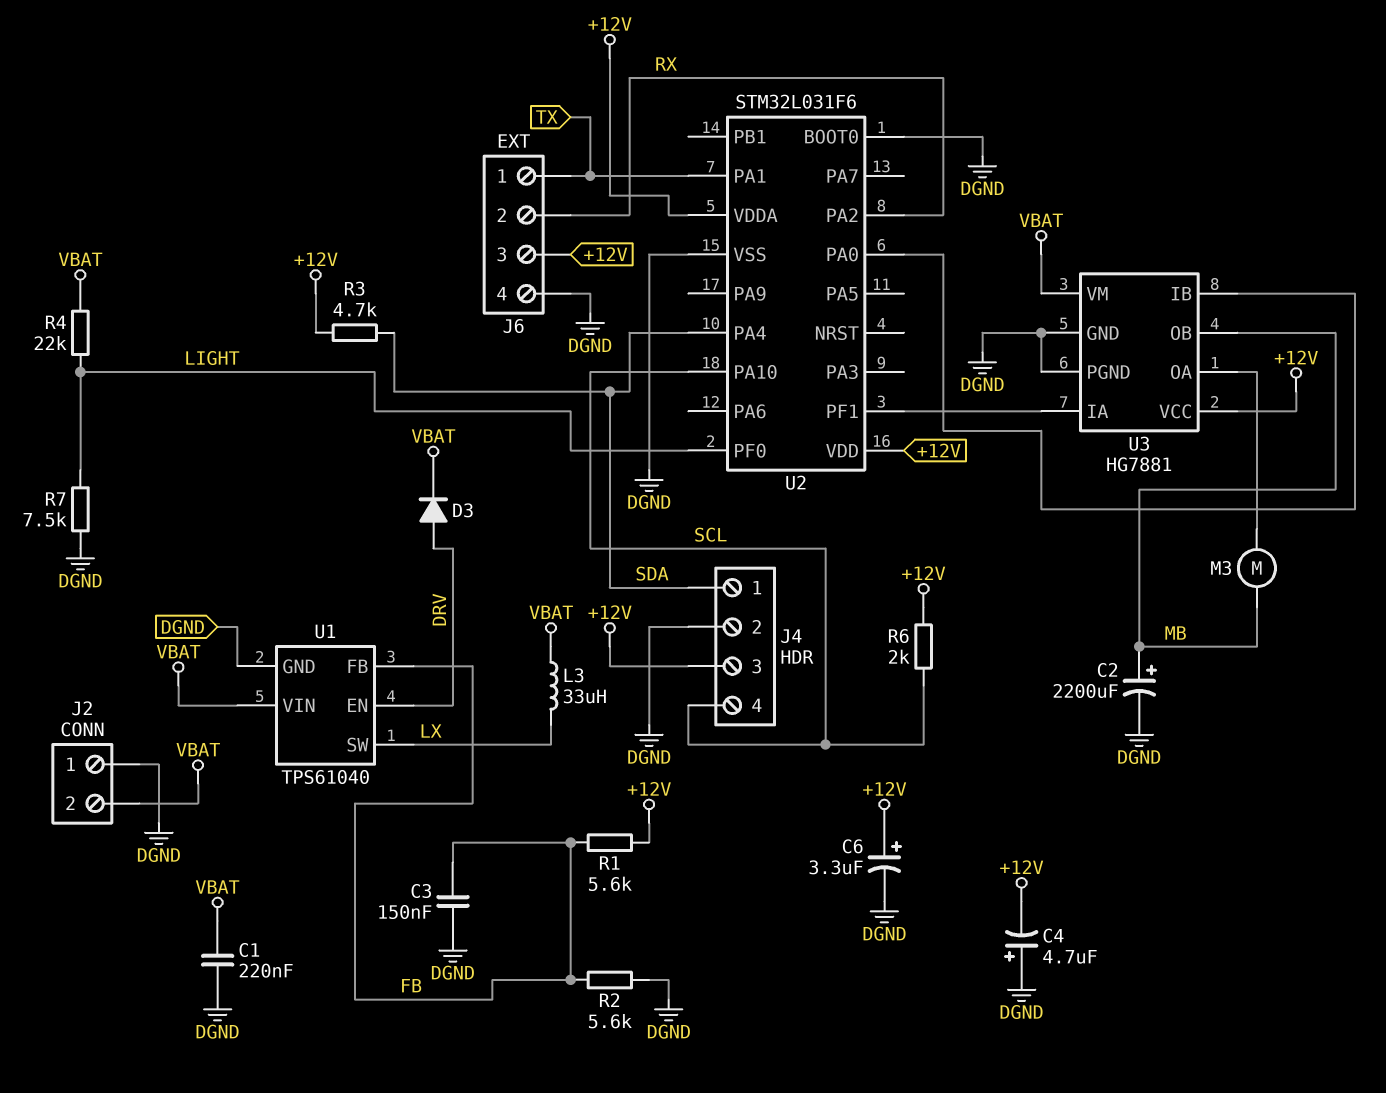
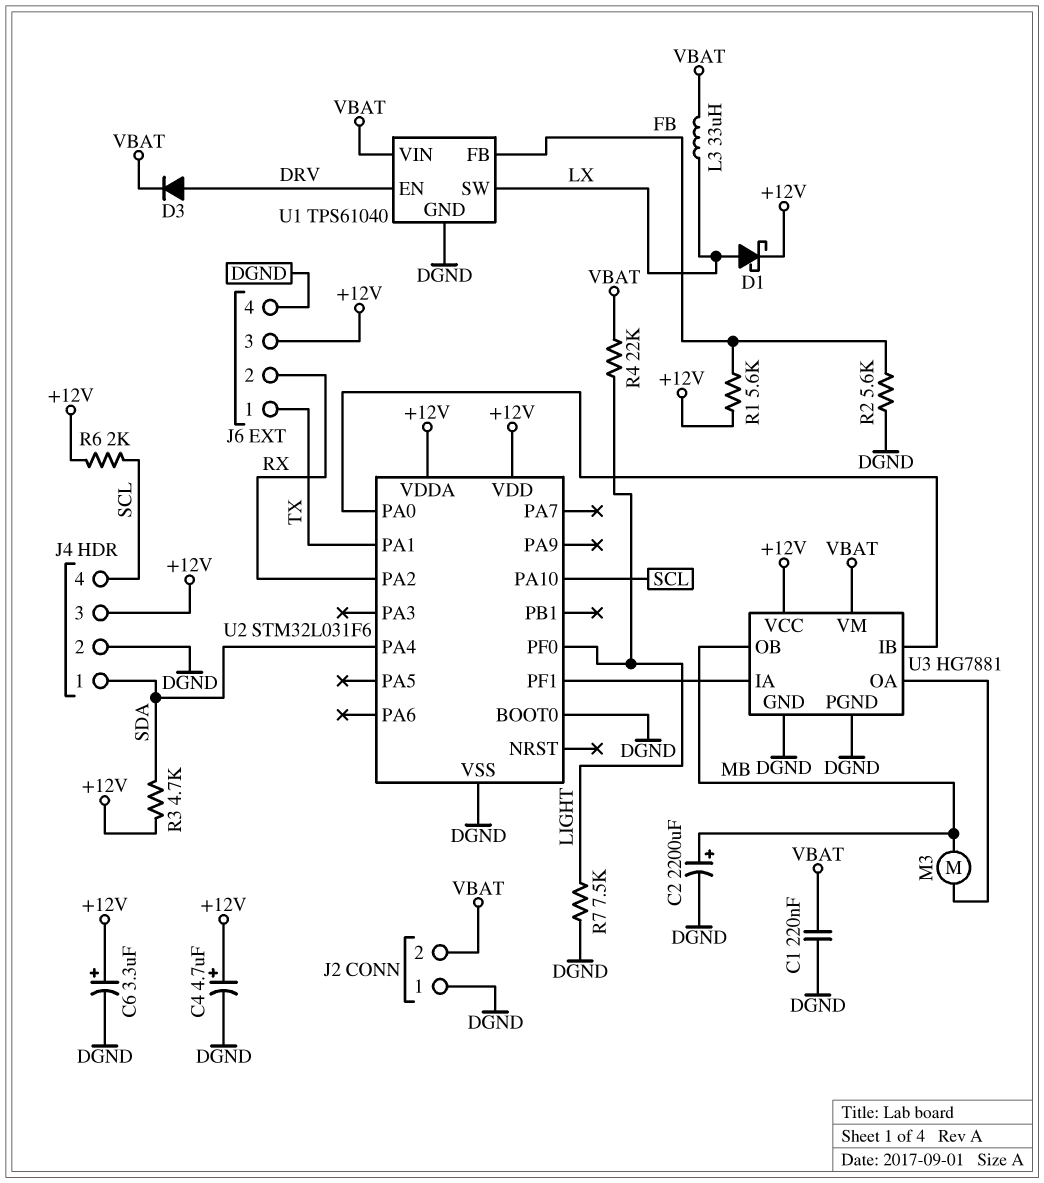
C3: 150nF (DGND, FB) -> none
C4: 4.7uF (plus DGND, minus +12V) -> 4.7uF (plus +12V, minus DGND)
D1: none -> schottky (A LX, K +12V)

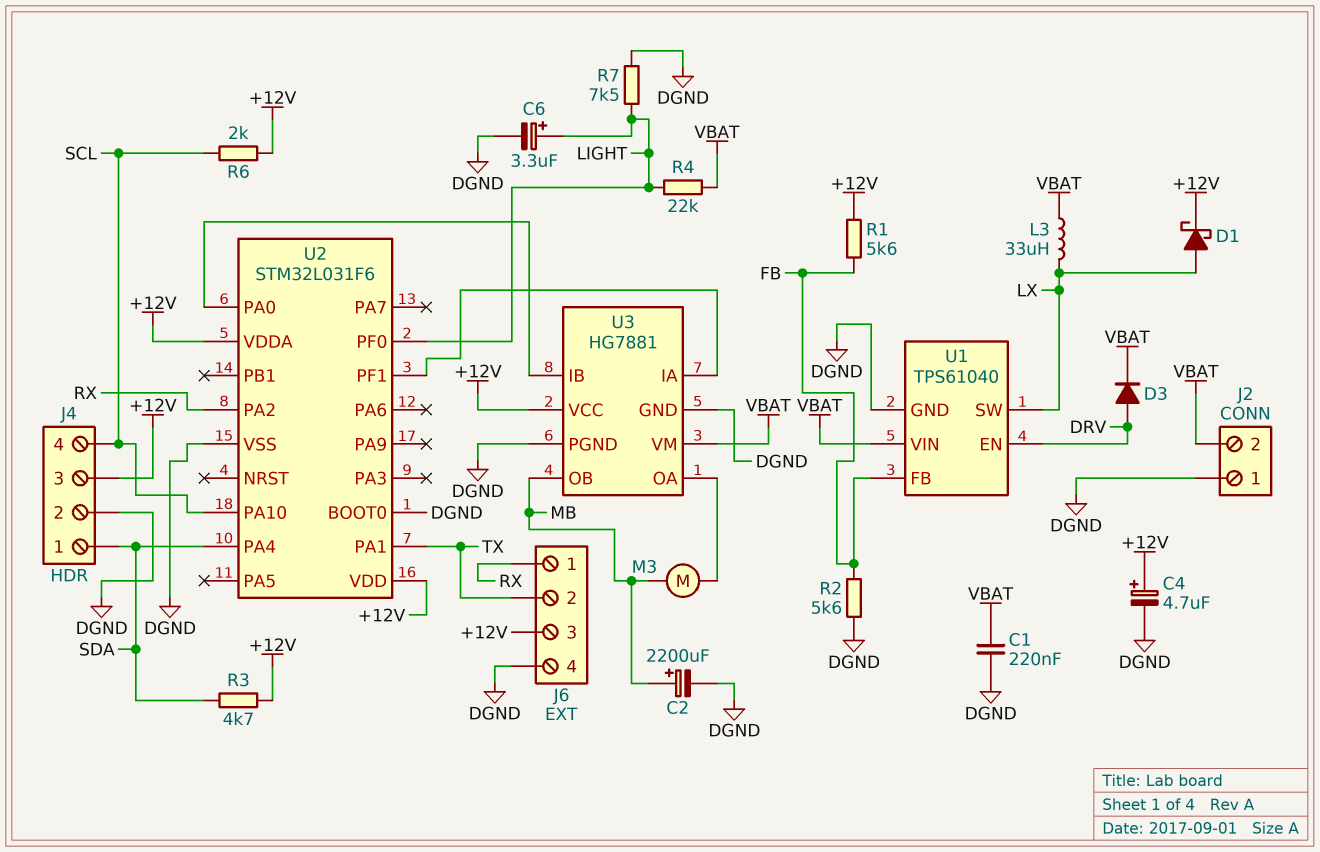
C6: 3.3uF (plus +12V, minus DGND) -> 3.3uF (plus LIGHT, minus DGND)
J6 pin 1: TX -> RX
J6 pin 2: RX -> TX

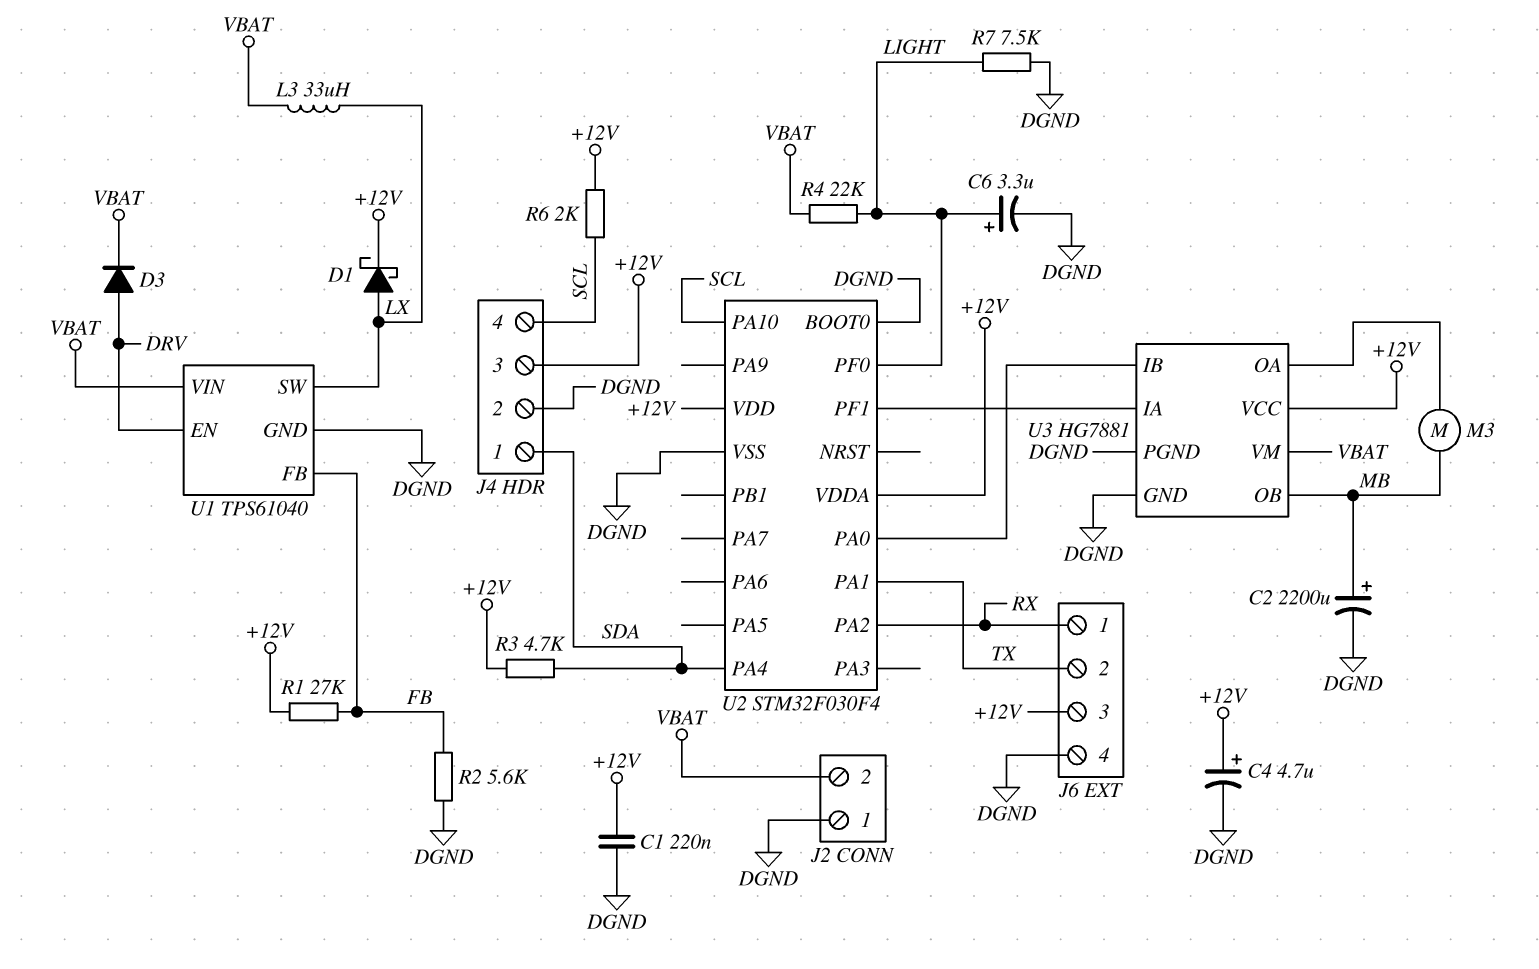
C1: 220nF (DGND, VBAT) -> 220nF (+12V, DGND)
R1: 5.6k (+12V, FB) -> 27k (+12V, FB)
U2: STM32L031F6 -> STM32F030F4

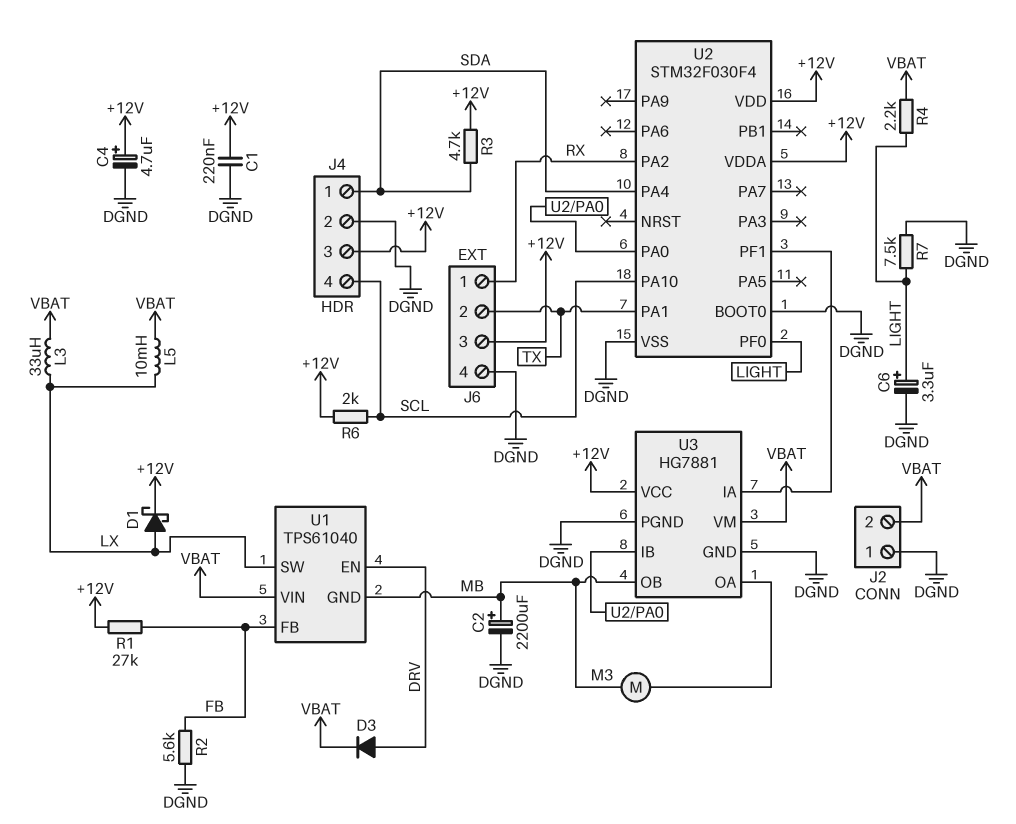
L5: none -> 10mH (LX, VBAT)
R4: 22k (LIGHT, VBAT) -> 2.2k (LIGHT, VBAT)
U1 pin GND: DGND -> MB

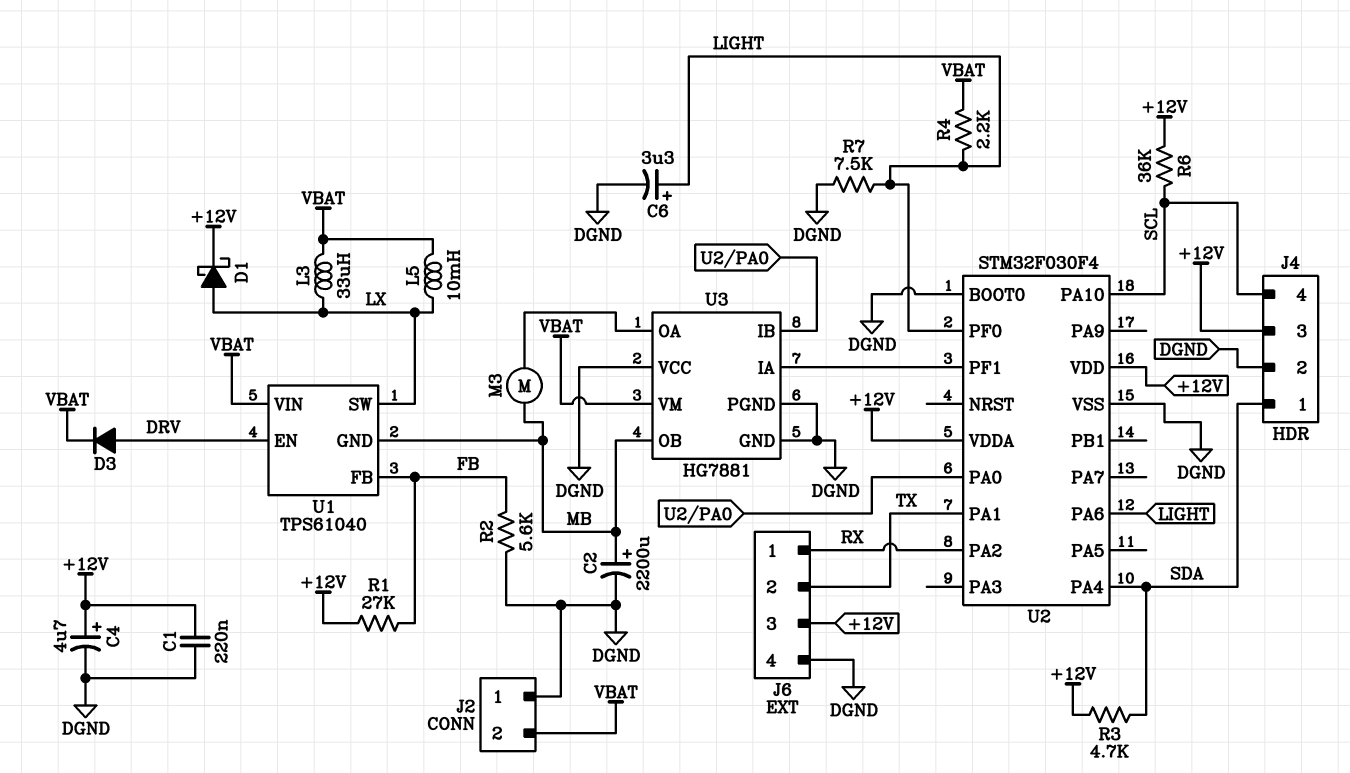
R6: 2k (+12V, SCL) -> 36k (+12V, SCL)
U2 pin PA6: none -> LIGHT
U3 pin VCC: +12V -> DGND

